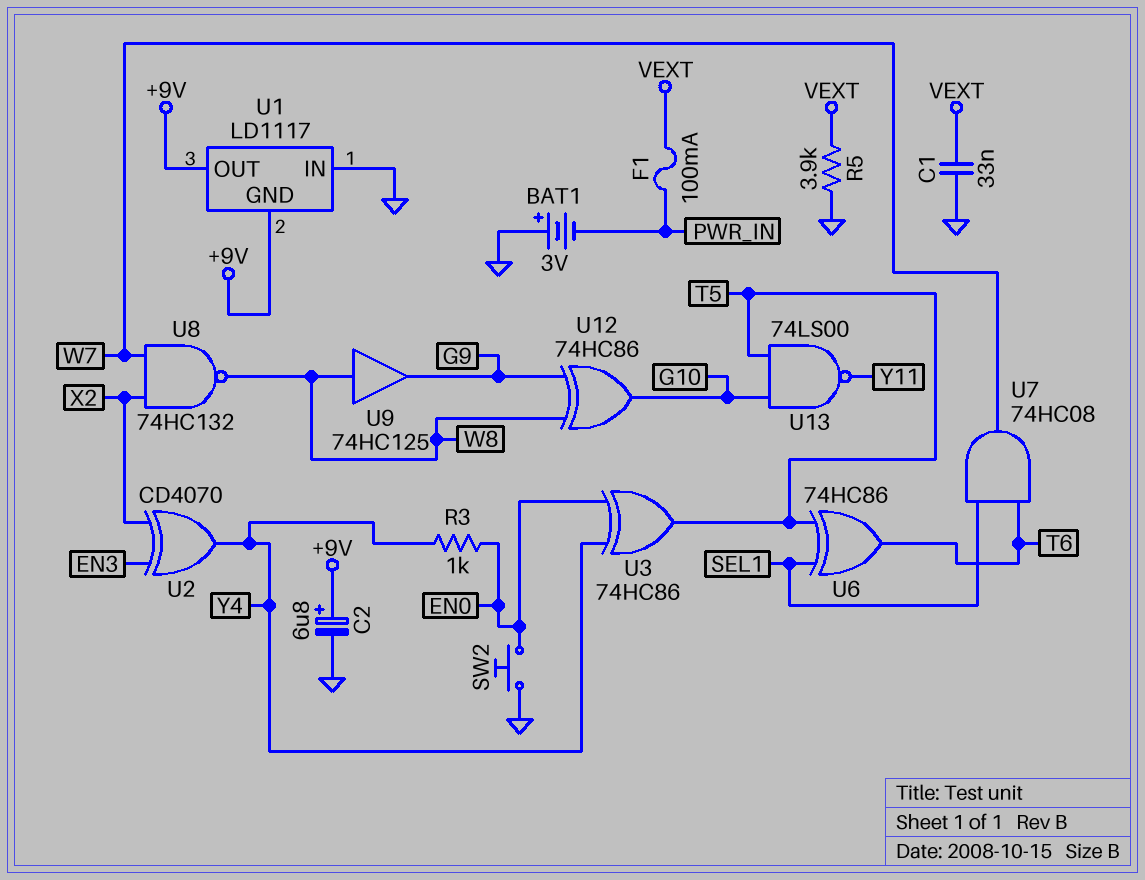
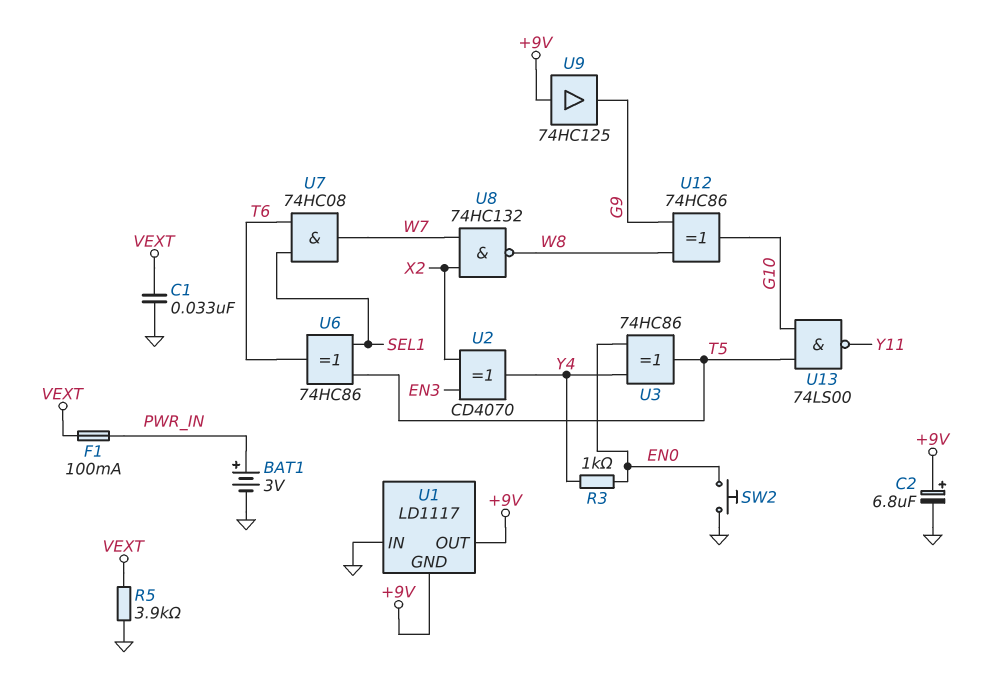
BAT1: 3V (plus GND, minus PWR_IN) -> 3V (plus PWR_IN, minus GND)
U9: buffer 74HC125 (in W8, out G9) -> buffer 74HC125 (in +9V, out G9)

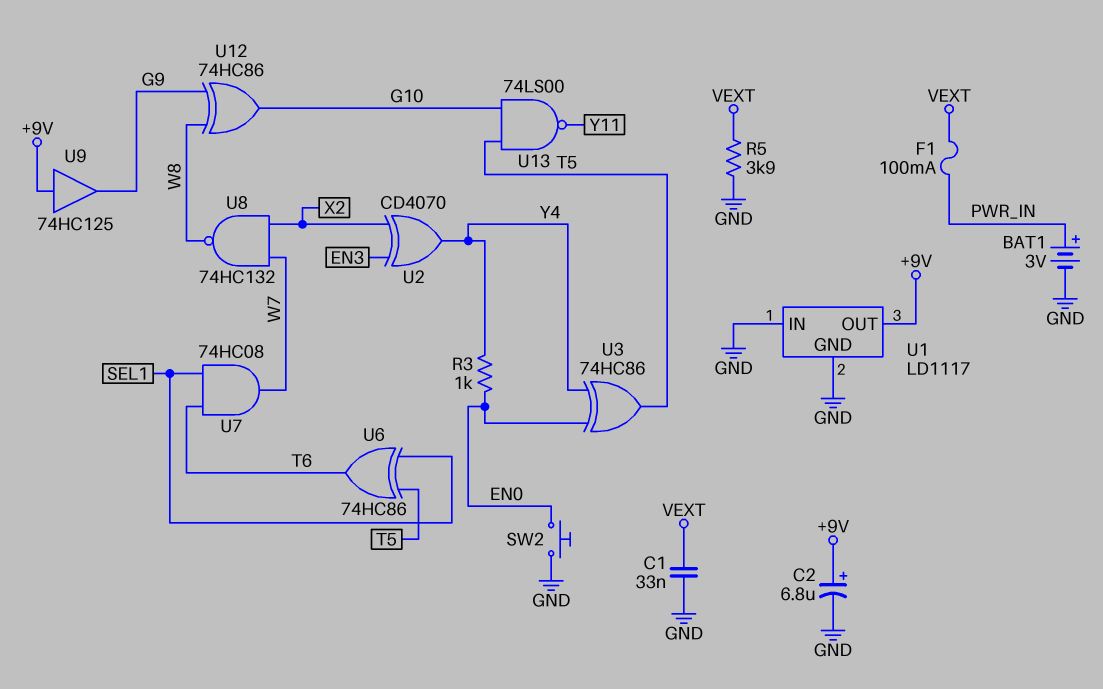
U1 pin GND: +9V -> GND

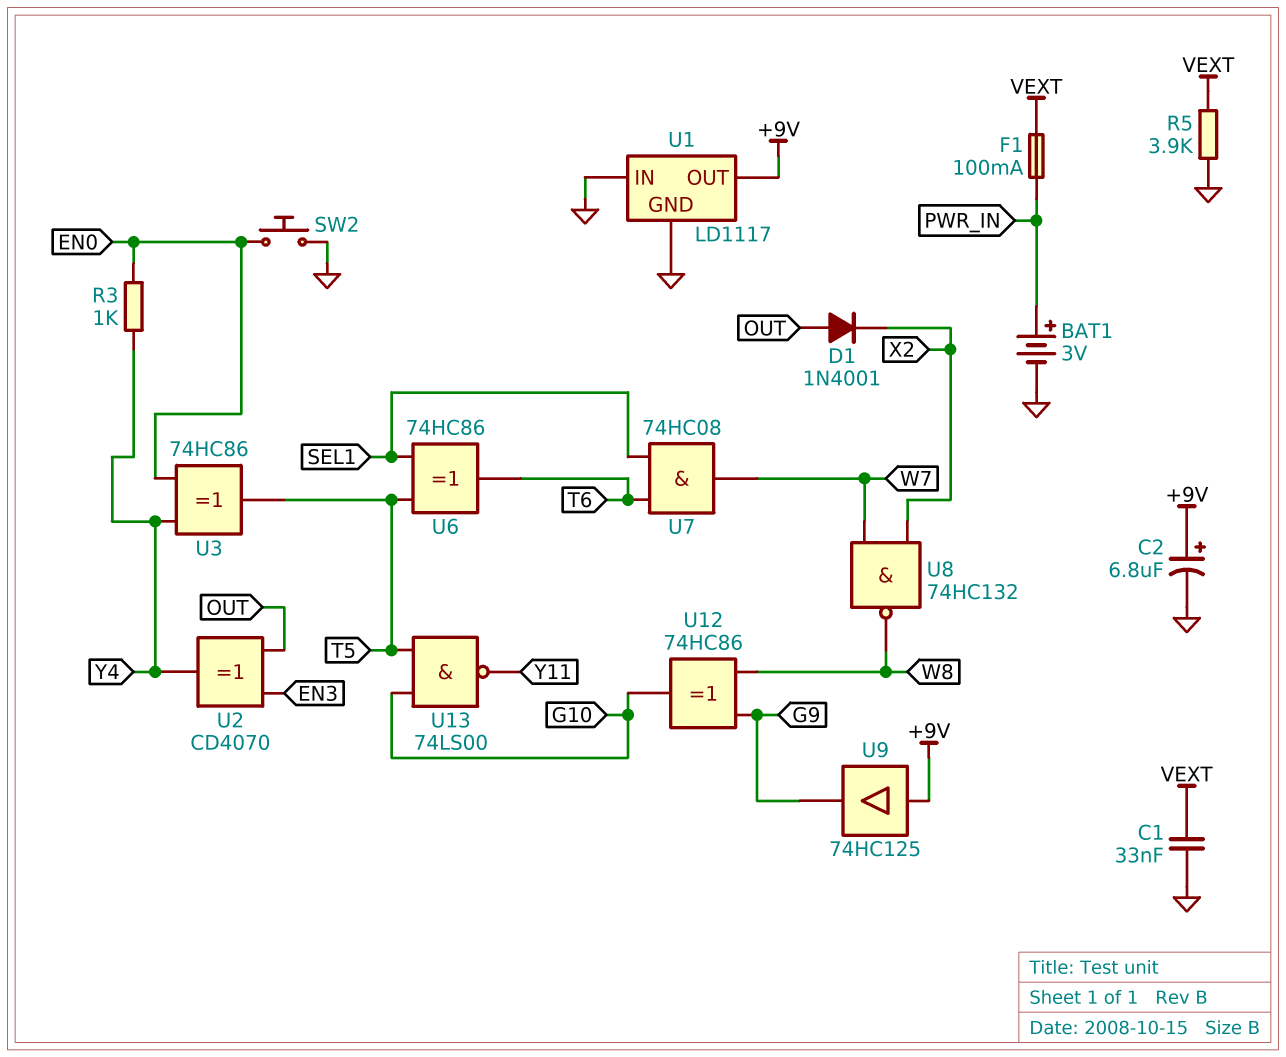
D1: none -> diode 1N4001 (A OUT, K X2)
U2: XOR CD4070 (in EN3, in X2, out Y4) -> XOR CD4070 (in EN3, in OUT, out Y4)

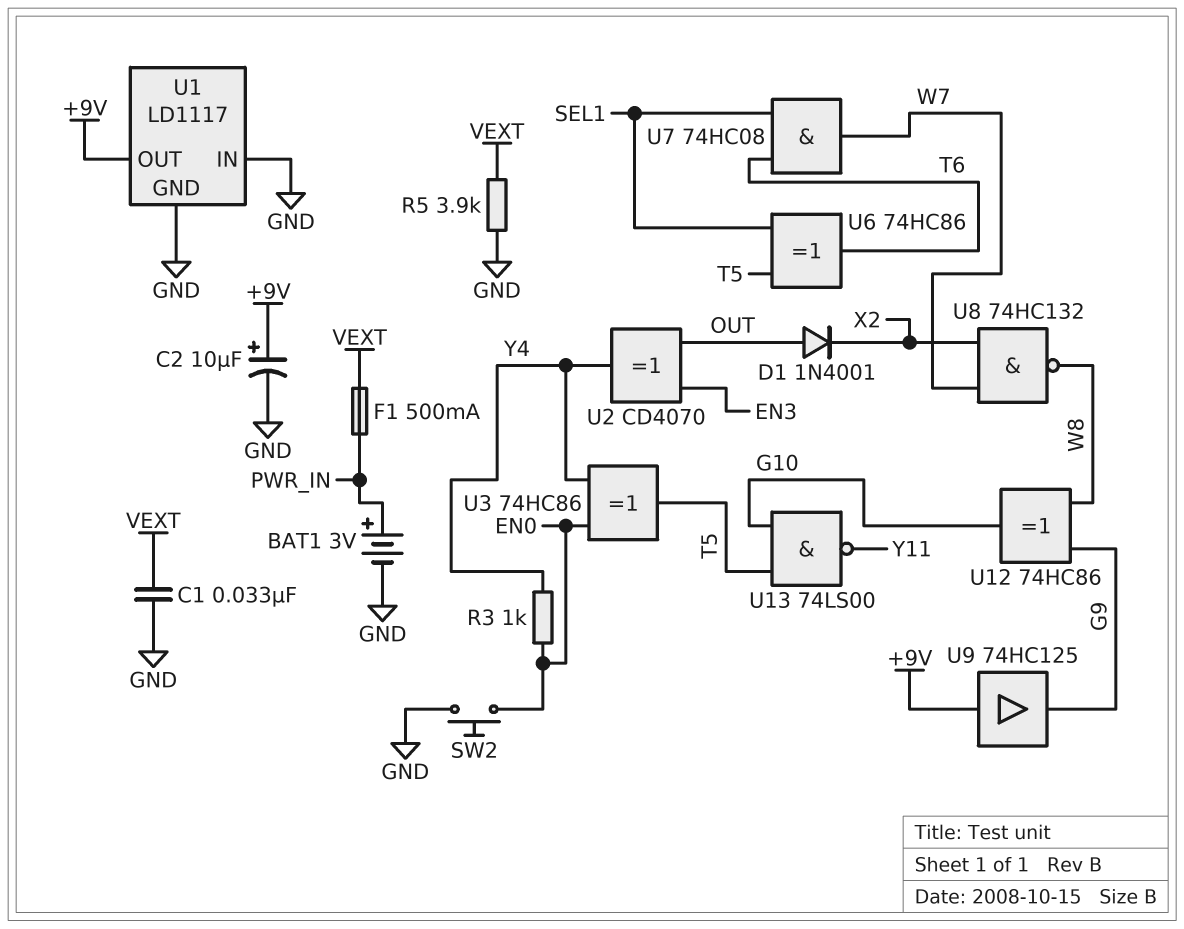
C2: 6.8uF (plus +9V, minus GND) -> 10uF (plus +9V, minus GND)
F1: 100mA (PWR_IN, VEXT) -> 500mA (PWR_IN, VEXT)

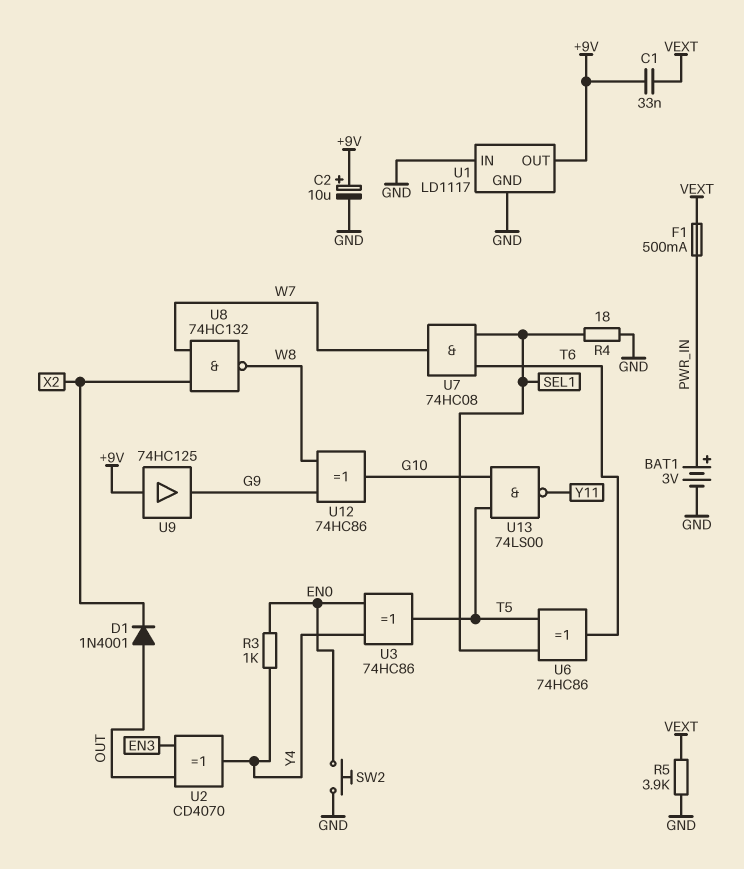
C1: 33nF (GND, VEXT) -> 33nF (+9V, VEXT)
R4: none -> 18 (GND, SEL1)

